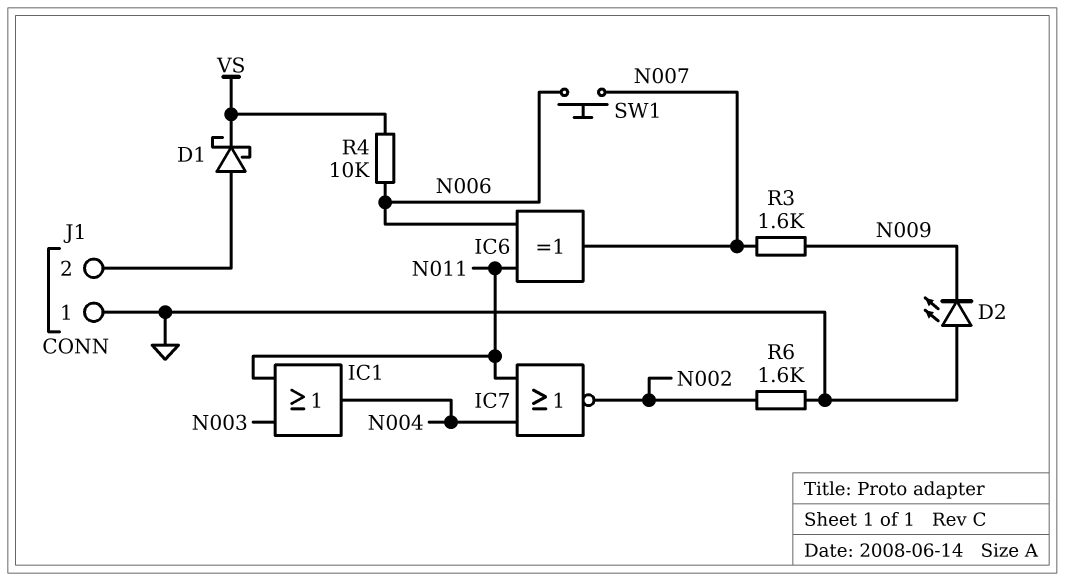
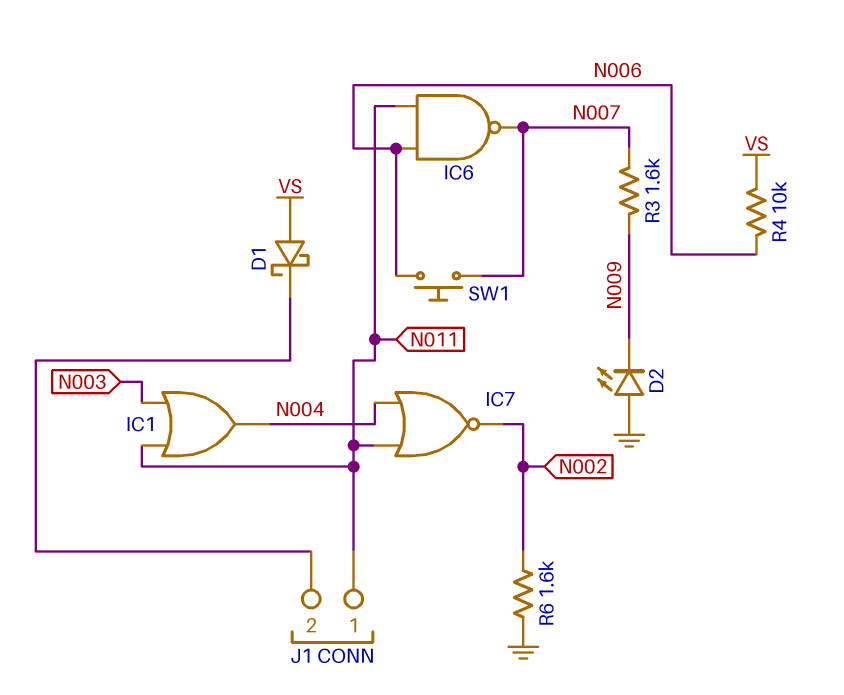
D1: schottky (A J1/2, K VS) -> schottky (A VS, K J1/2)
IC6: XOR (in N006, in N011, out N007) -> NAND (in N006, in N011, out N007)
J1 pin 1: GND -> N011

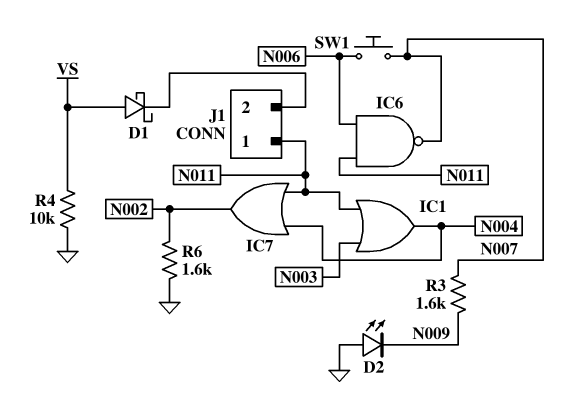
IC7: NOR (in N004, in N011, out N002) -> OR (in N004, in N011, out N002)
R4: 10k (N006, VS) -> 10k (GND, VS)

